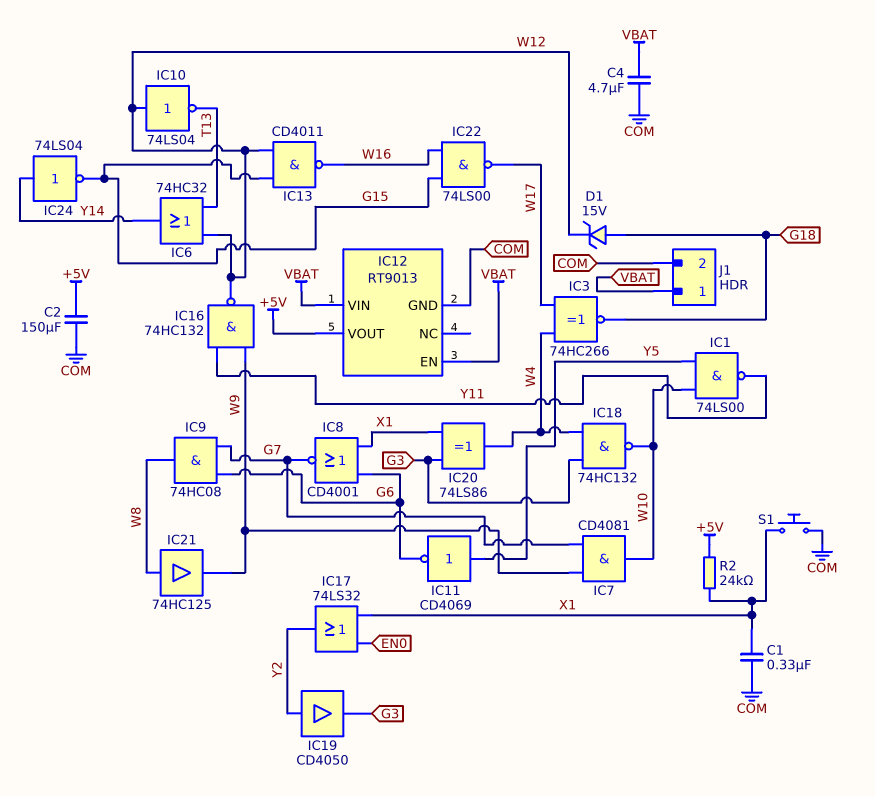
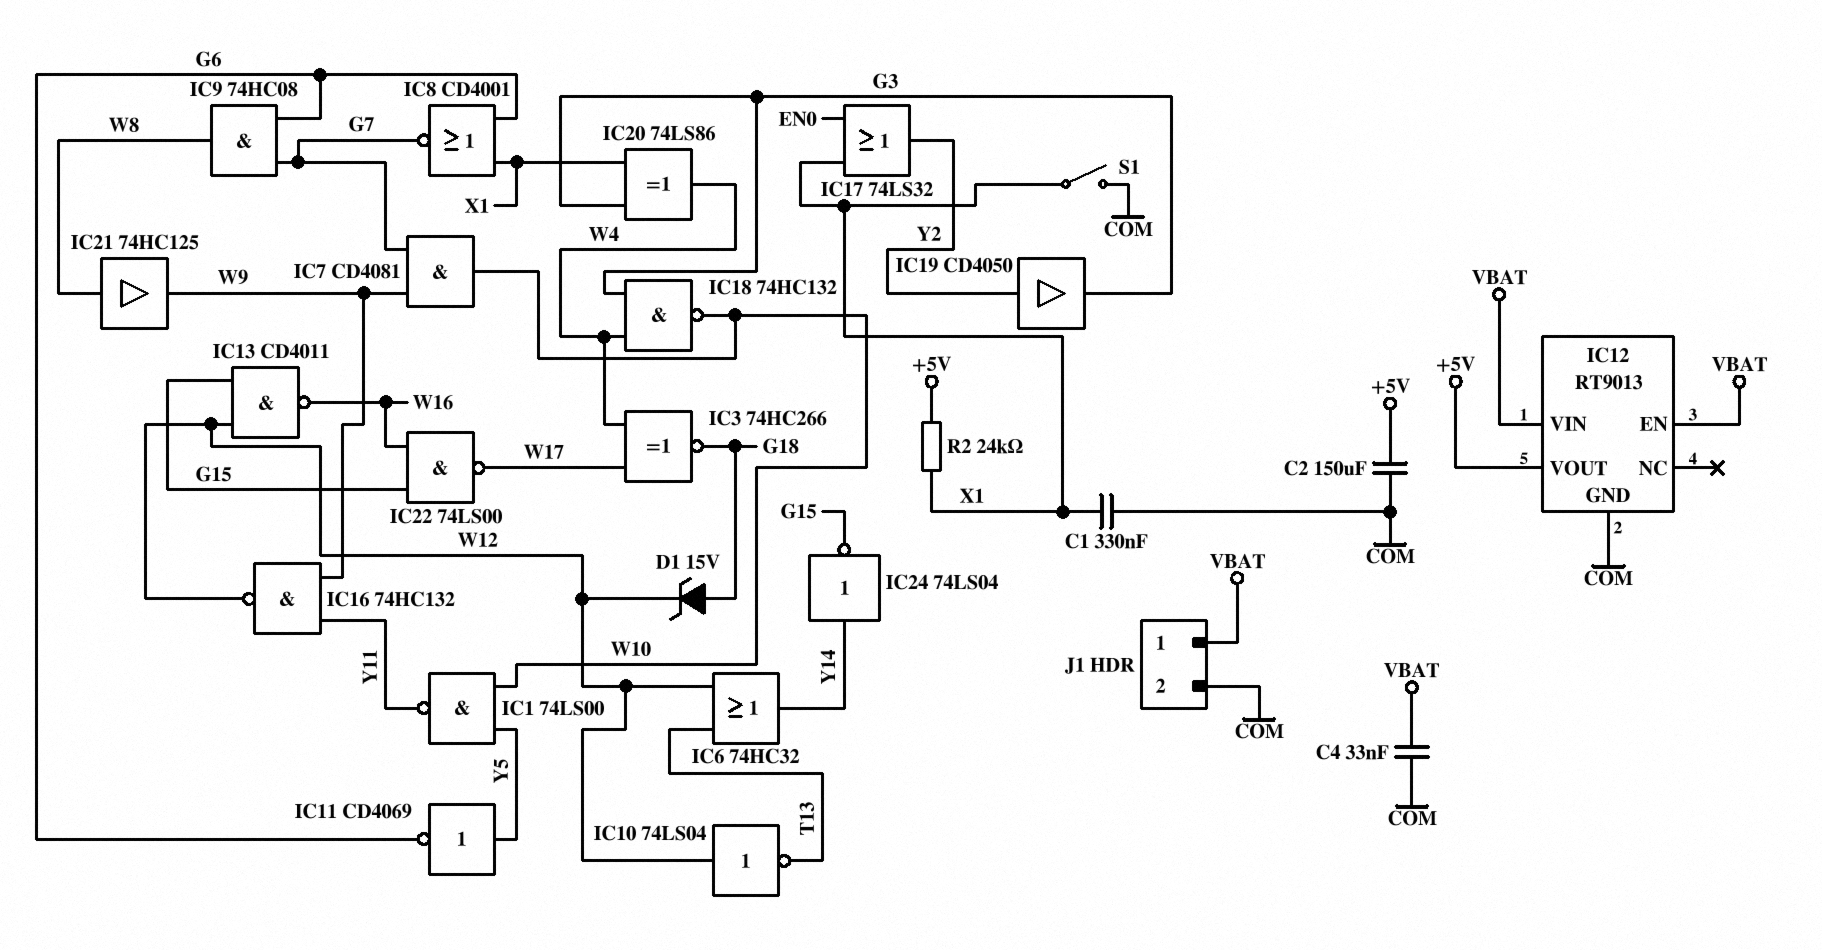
C4: 4.7uF (COM, VBAT) -> 33nF (COM, VBAT)
S1: button (COM, X1) -> switch (COM, X1)

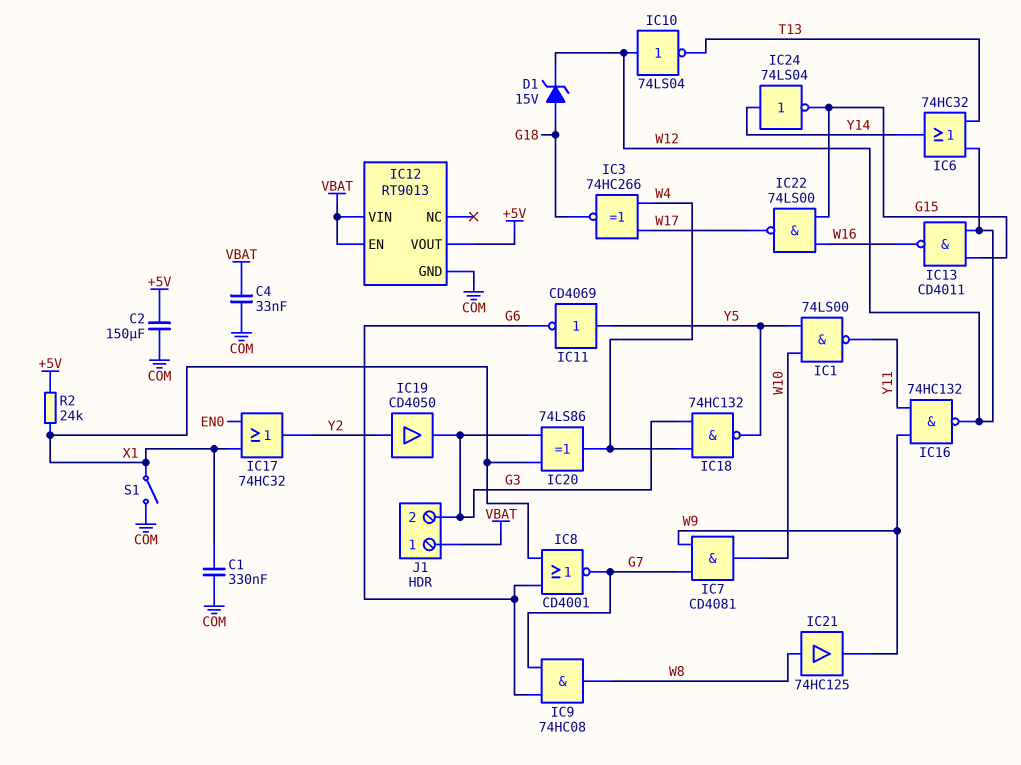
IC17: OR 74LS32 (in EN0, in X1, out Y2) -> OR 74HC32 (in EN0, in X1, out Y2)
IC18: NAND 74HC132 (in G3, in W4, out W10) -> NAND 74HC132 (in G3, in W4, out Y5)
J1 pin 2: COM -> G3

